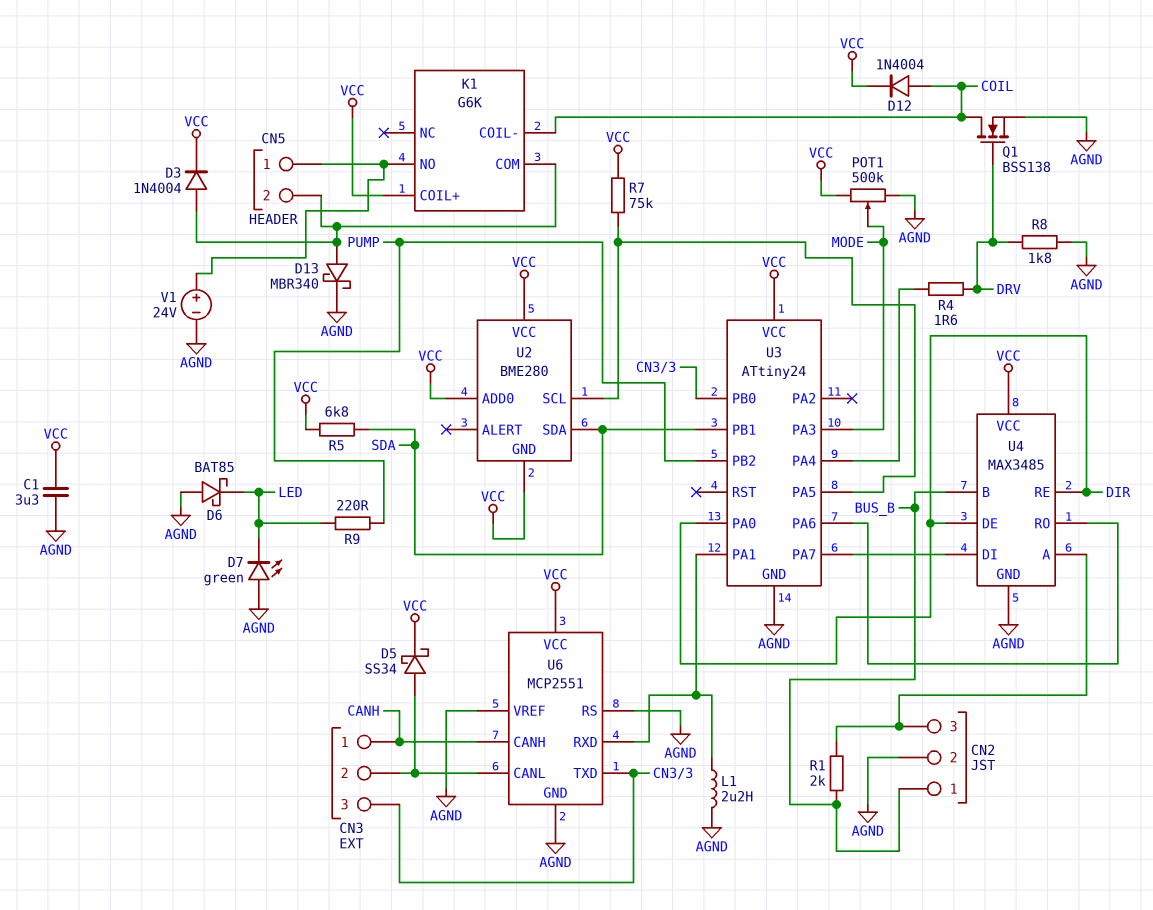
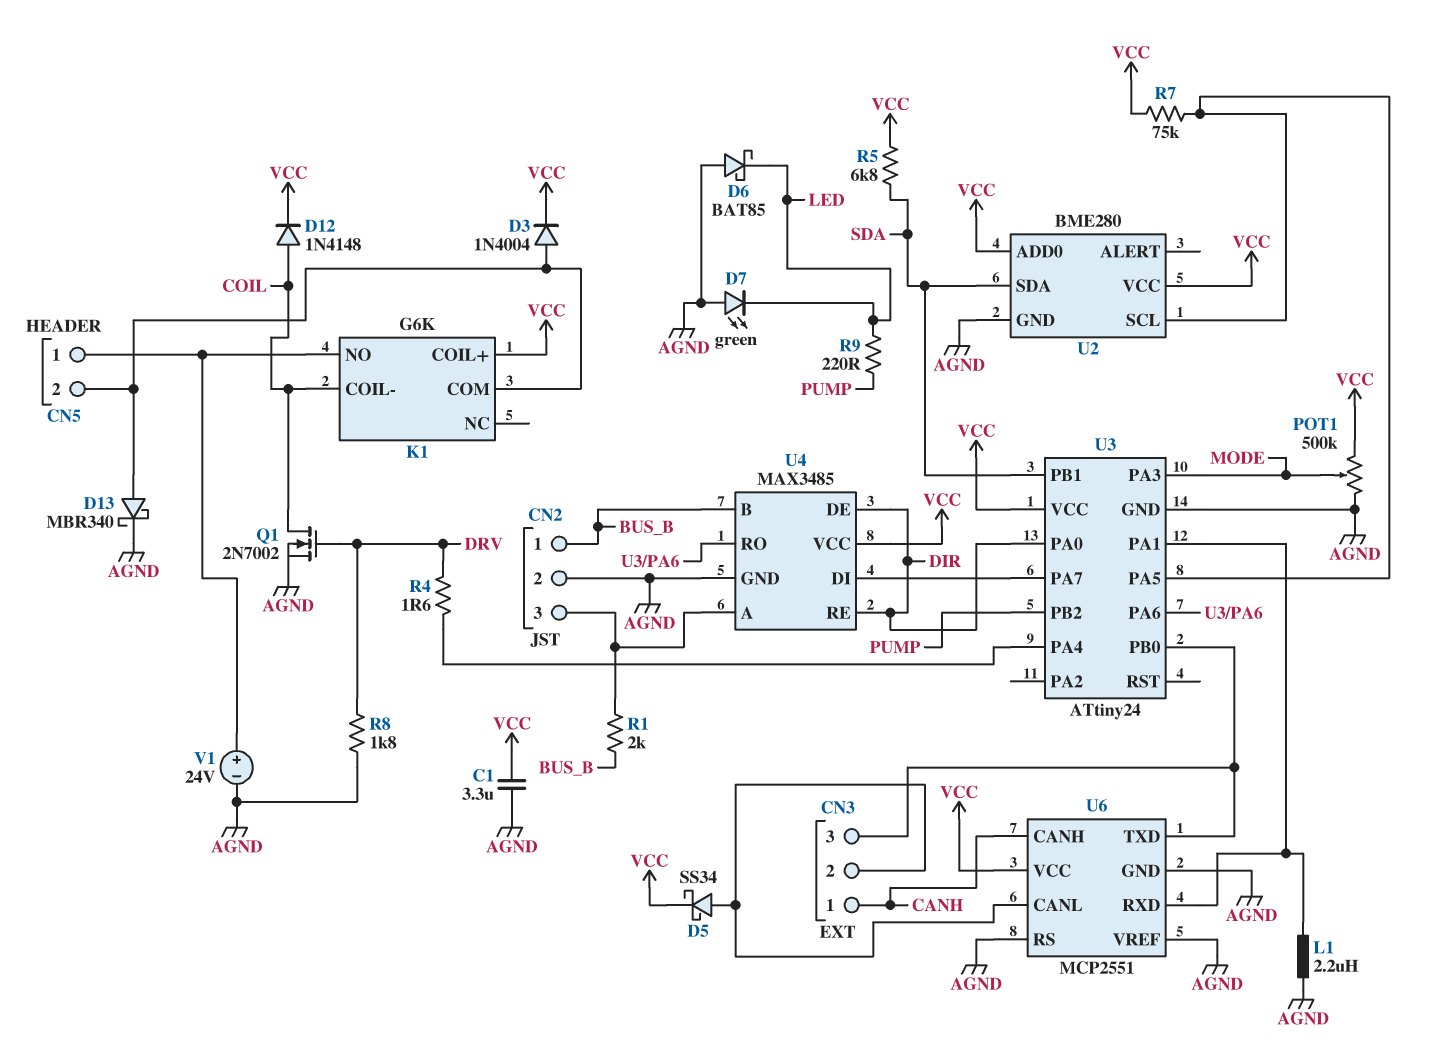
D12: diode 1N4004 (A COIL, K VCC) -> diode 1N4148 (A COIL, K VCC)
Q1: NMOS BSS138 (G DRV, D COIL, S AGND) -> NMOS 2N7002 (G DRV, D COIL, S AGND)
U2 pin GND: VCC -> AGND

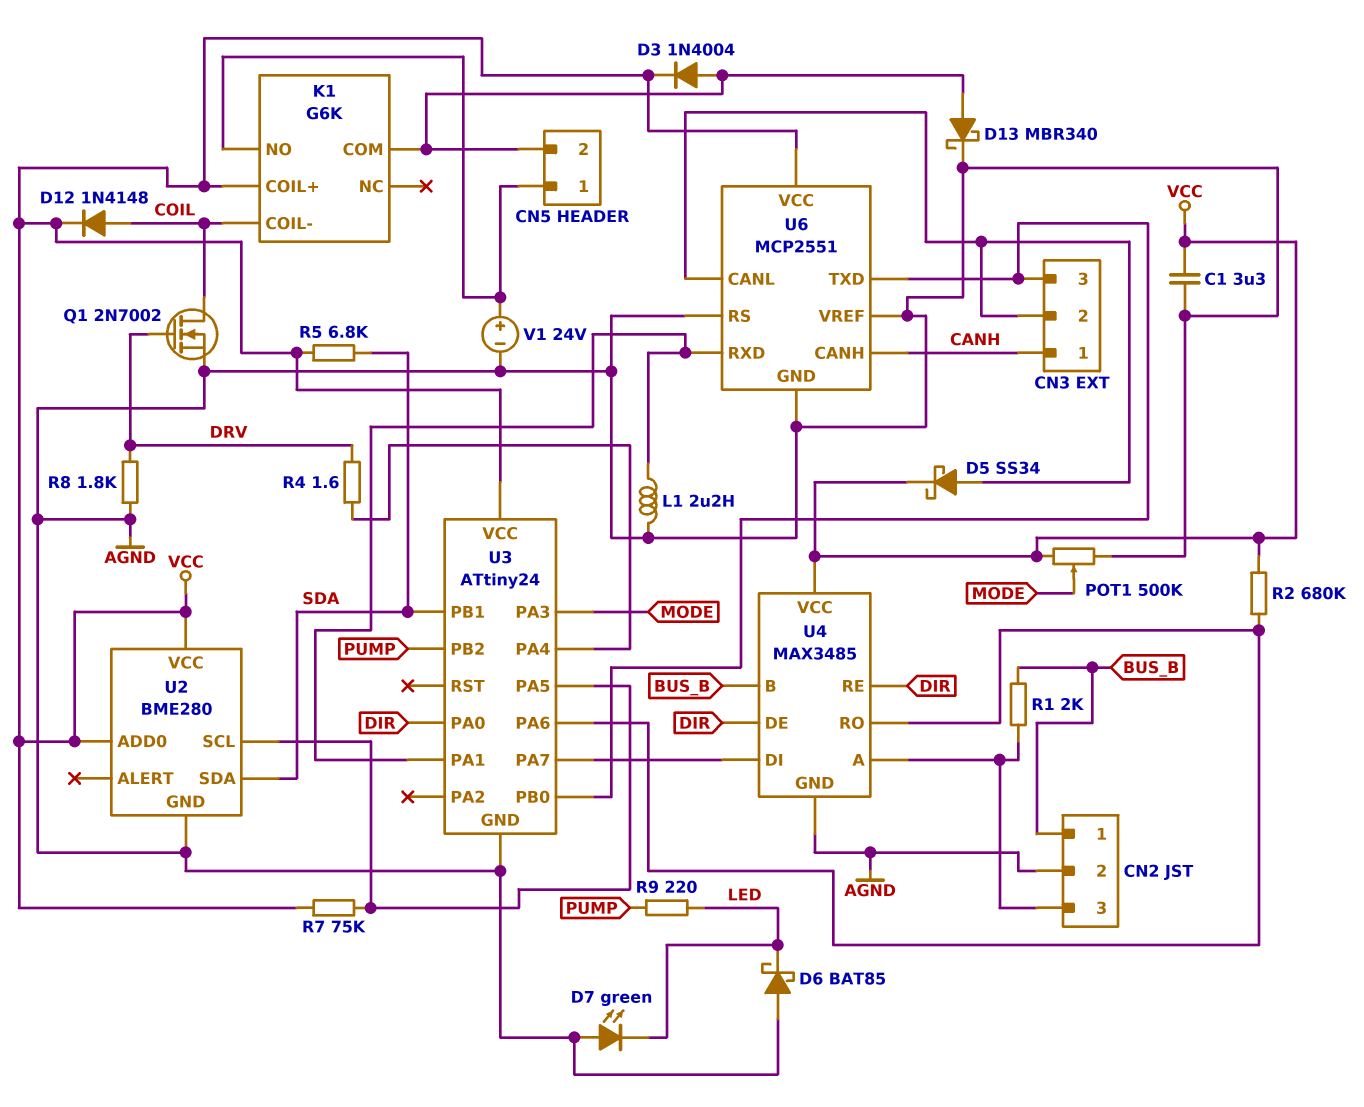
R2: none -> 680k (U3/PA6, VCC)

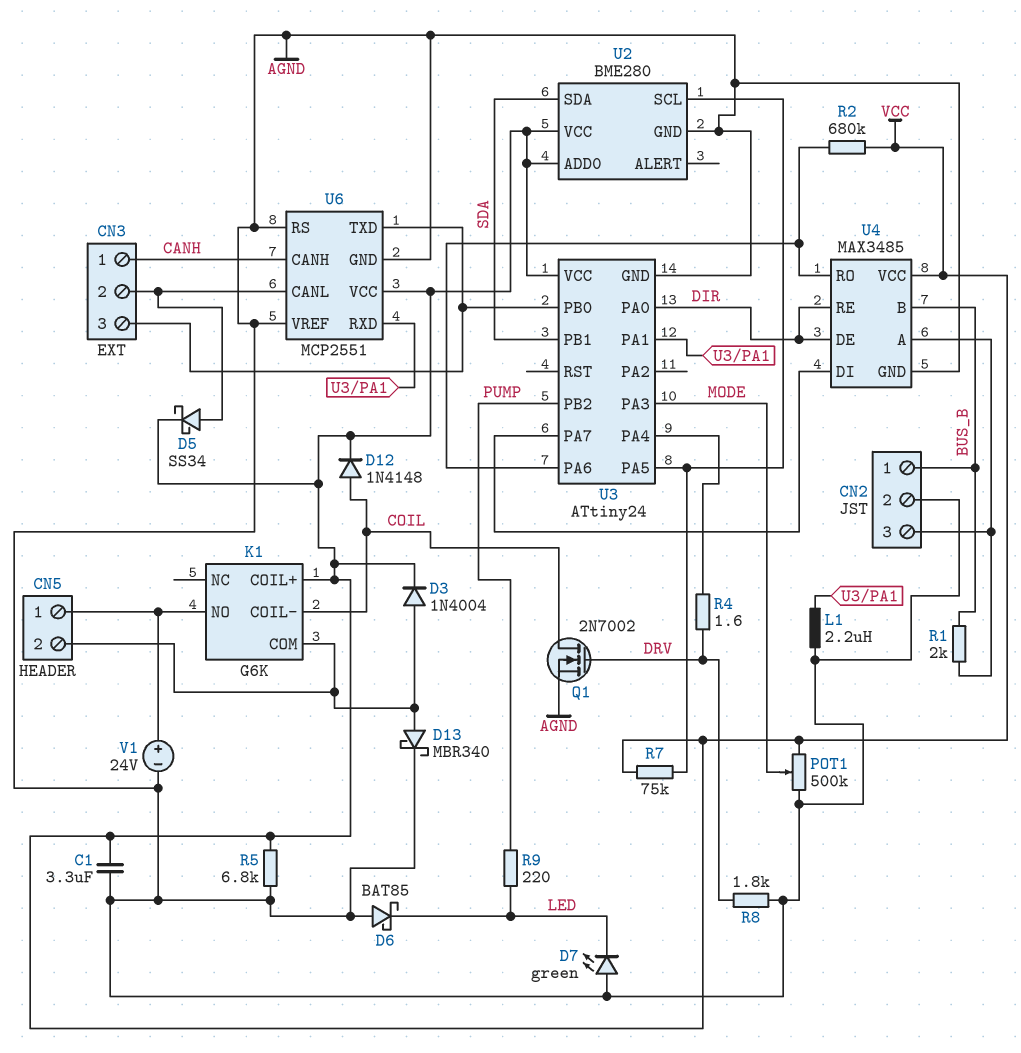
R5: 6.8k (SDA, VCC) -> 6.8k (AGND, VCC)

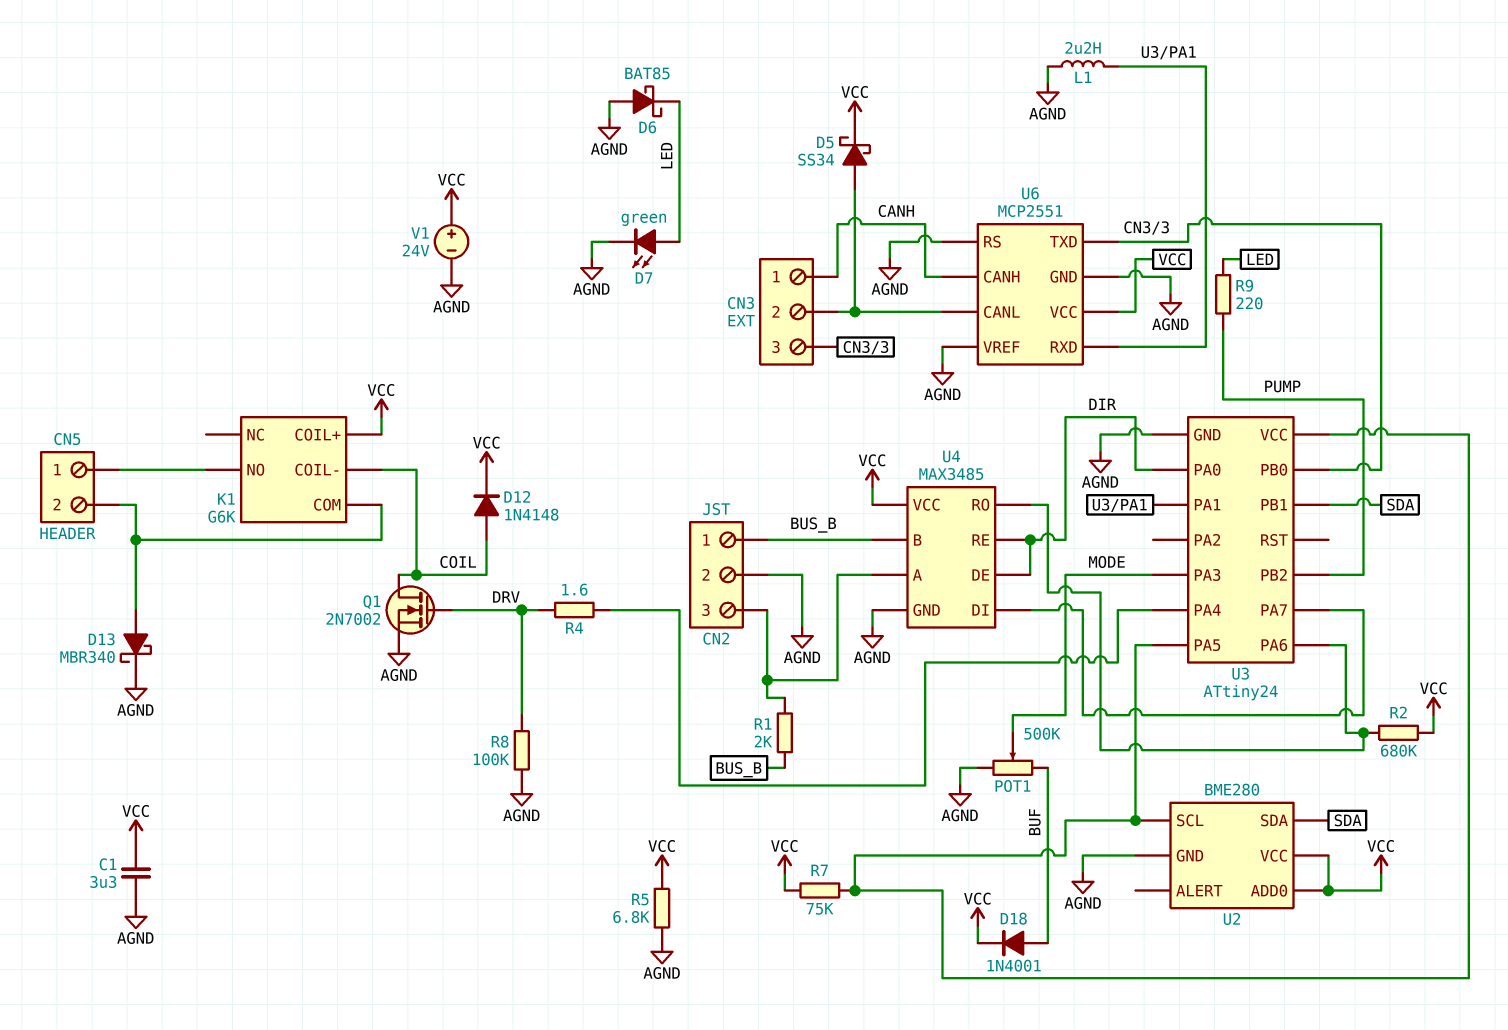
D3: diode 1N4004 (A CN5/2, K VCC) -> none
D7: LED green (A AGND, K LED) -> LED green (A LED, K AGND)
D18: none -> diode 1N4001 (A BUF, K VCC)
POT1: 500k (AGND, VCC, wiper MODE) -> 500k (AGND, BUF, wiper MODE)
R8: 1.8k (AGND, DRV) -> 100k (AGND, DRV)
U3 pin VCC: VCC -> U2/SCL
V1: 24V (plus CN5/1, minus AGND) -> 24V (plus VCC, minus AGND)

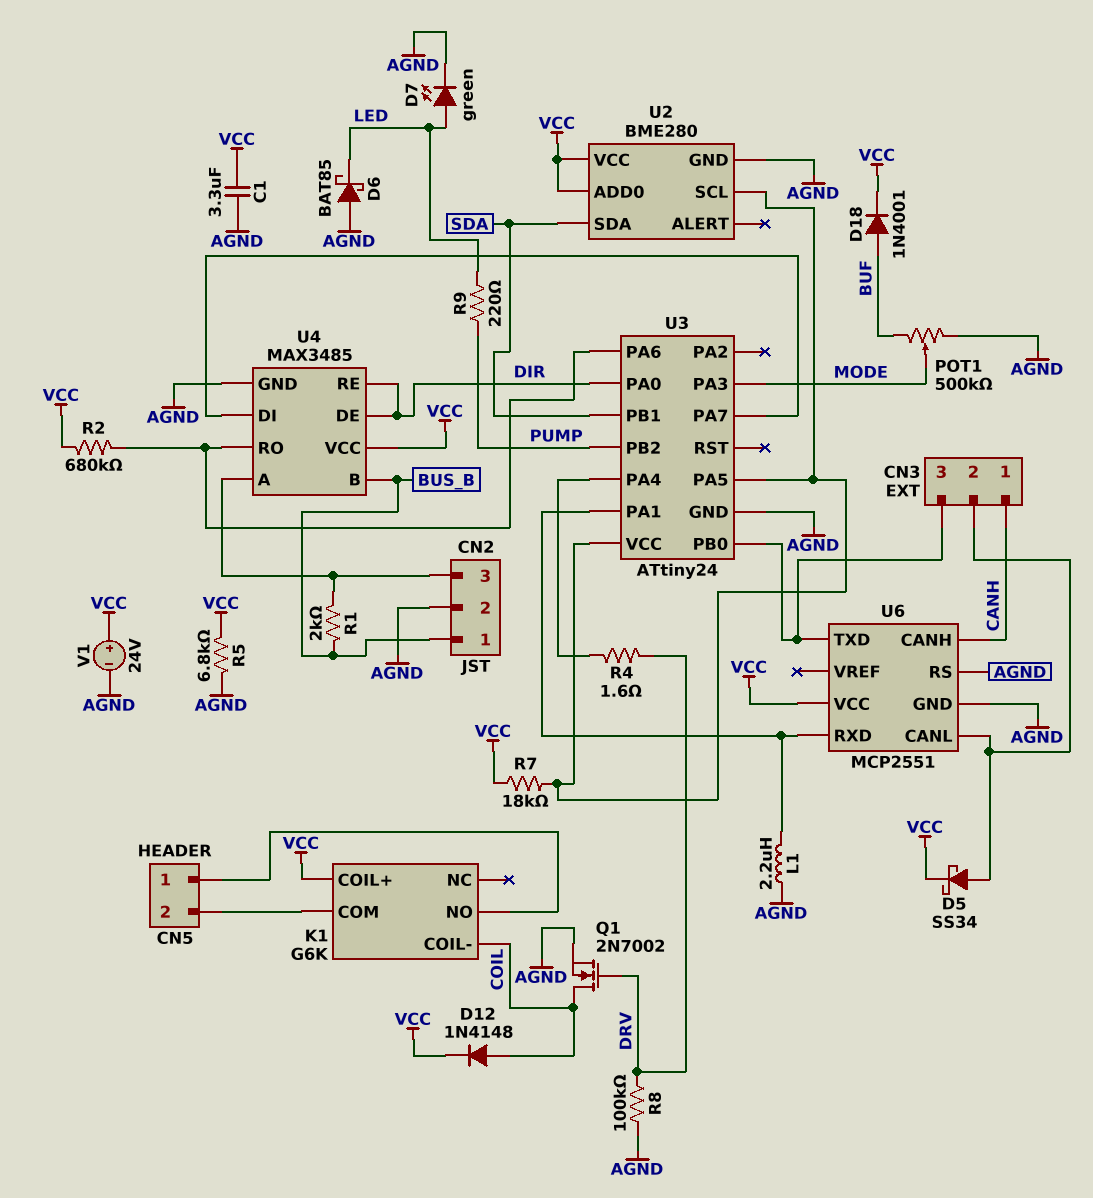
D13: schottky MBR340 (A CN5/2, K AGND) -> none
R7: 75k (U2/SCL, VCC) -> 18k (U2/SCL, VCC)
U6 pin VREF: AGND -> none

